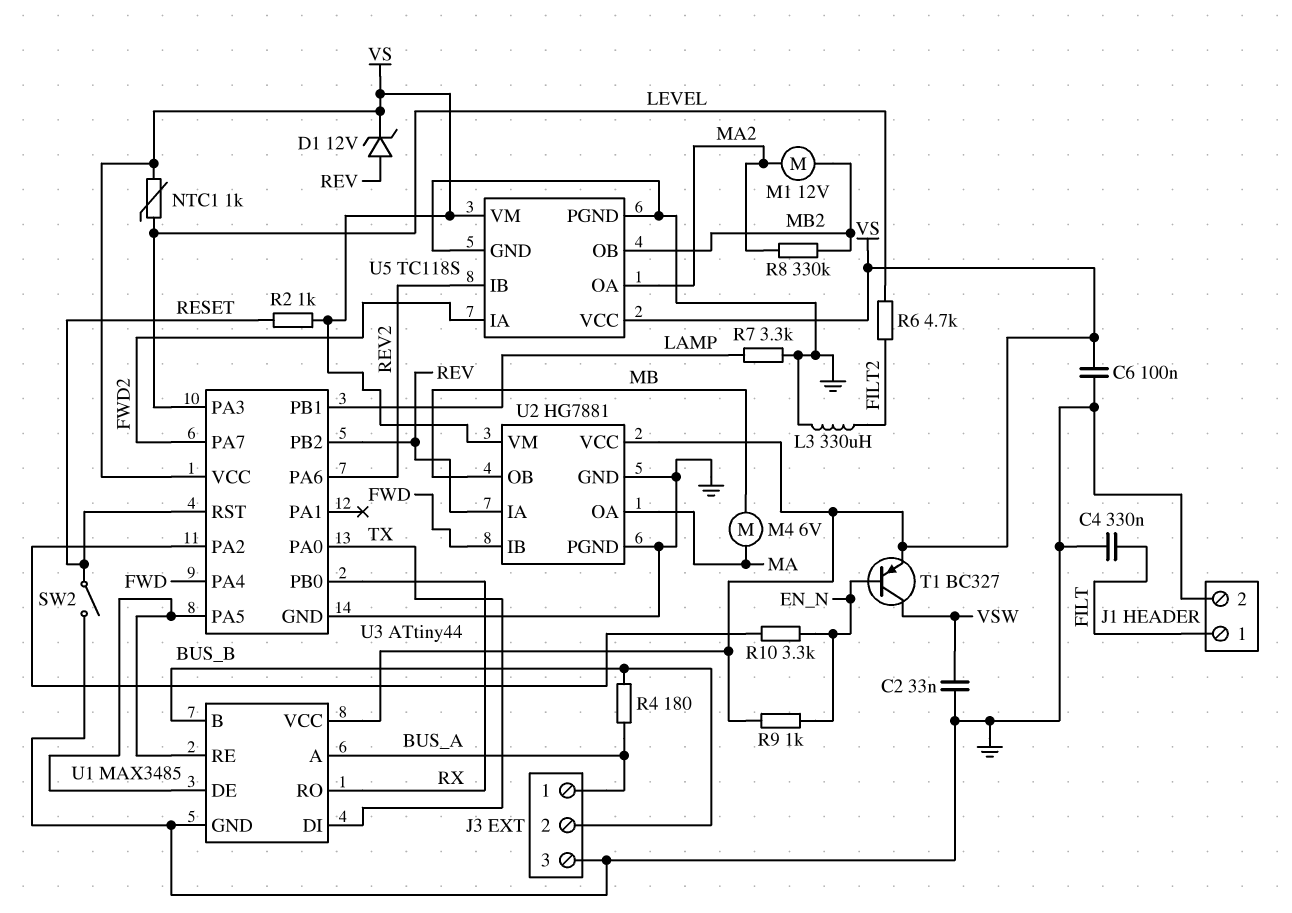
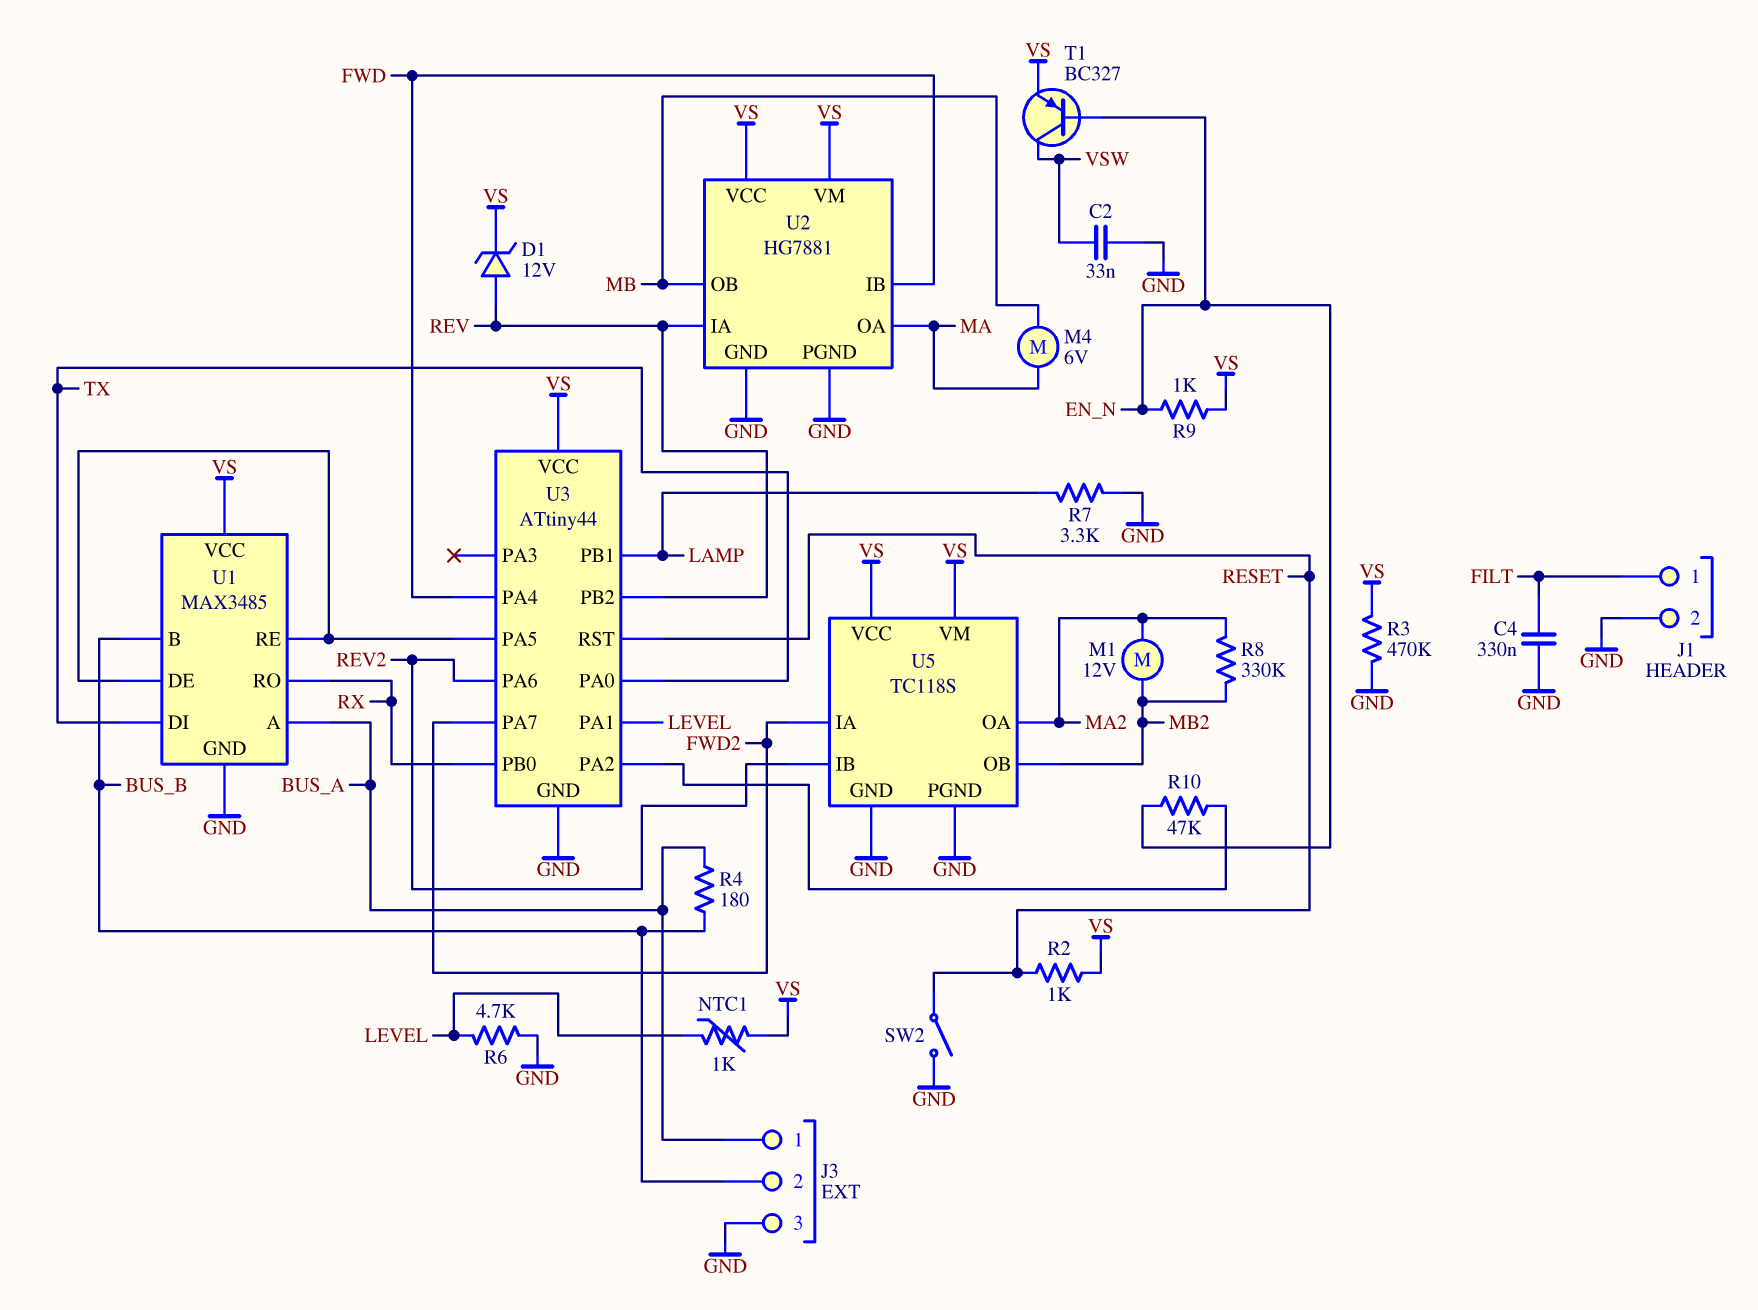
C6: 100nF (GND, VS) -> none
L3: 330uH (FILT2, GND) -> none
R3: none -> 470k (GND, VS)
R6: 4.7k (FILT2, LEVEL) -> 4.7k (GND, LEVEL)
R10: 3.3k (EN_N, U3/PA2) -> 47k (EN_N, U3/PA2)
U3 pin PA1: none -> LEVEL
U3 pin PA3: LEVEL -> none

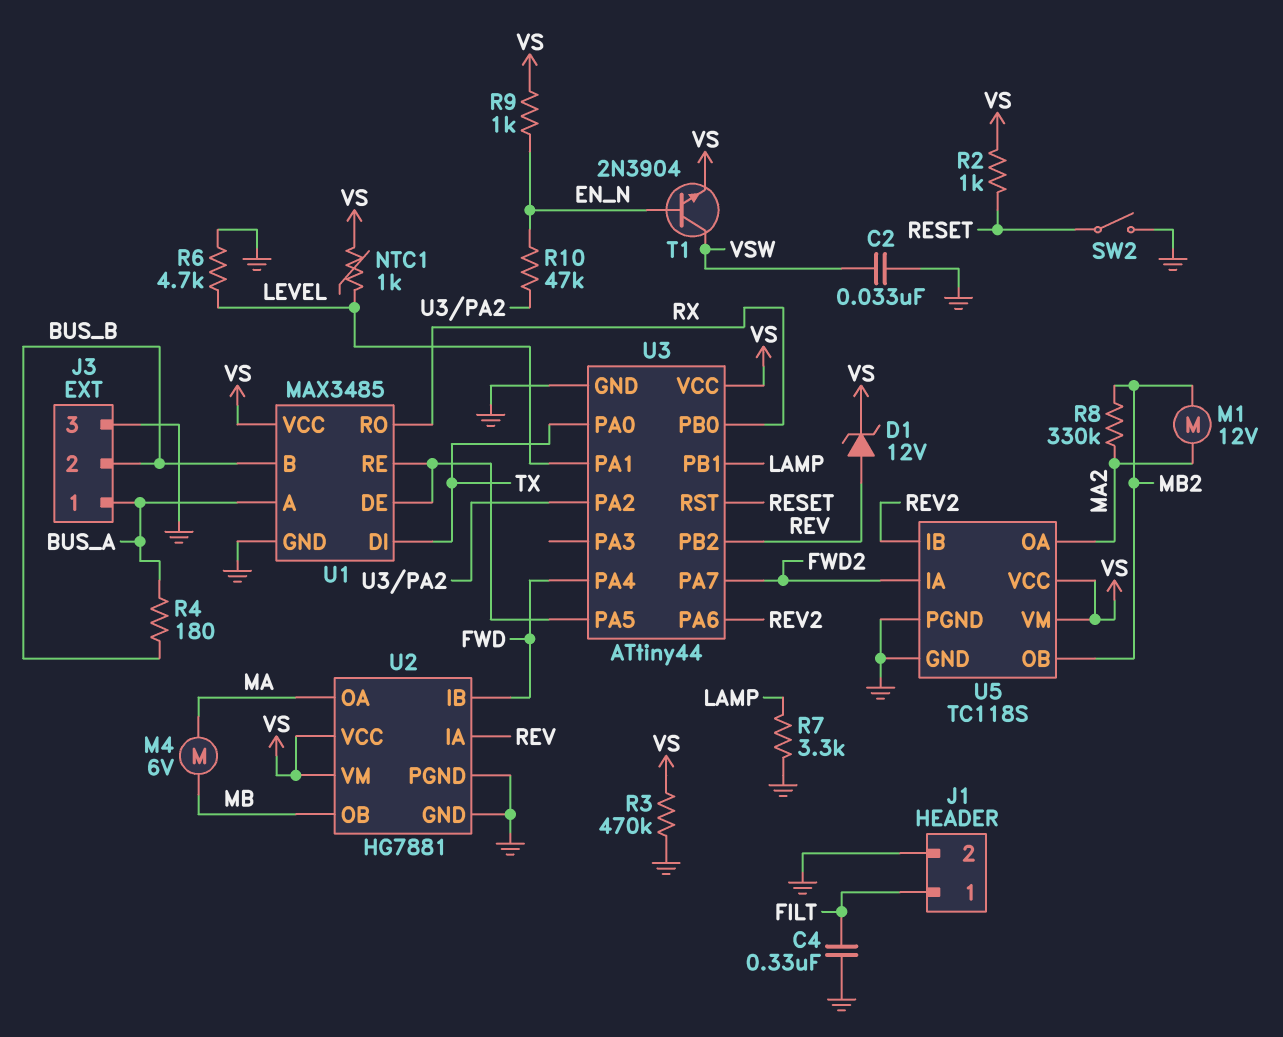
T1: PNP BC327 (B EN_N, C VSW, E VS) -> NPN 2N3904 (B EN_N, C VSW, E VS)

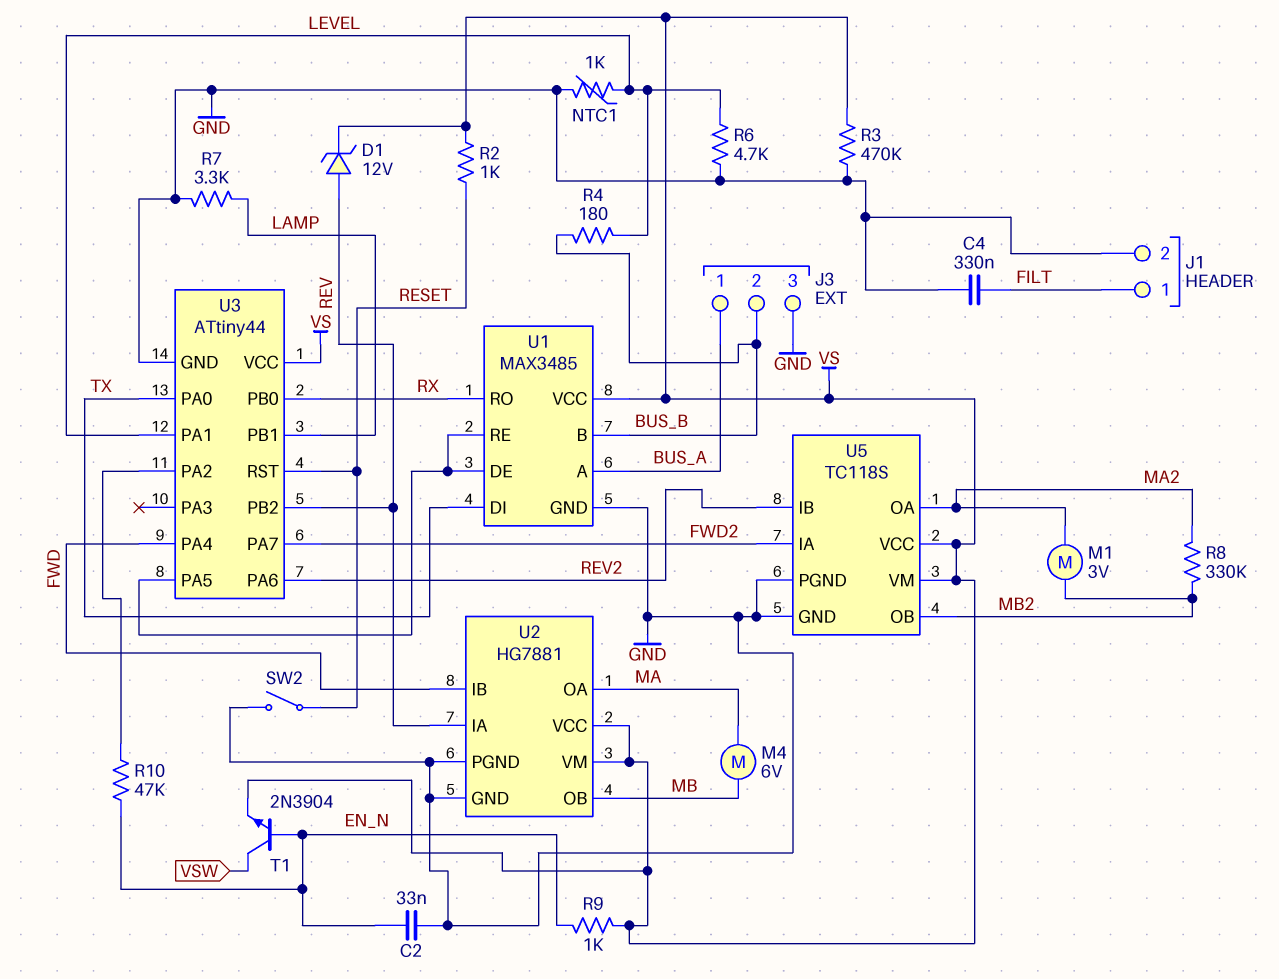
C2: 33nF (GND, VSW) -> 33nF (EN_N, GND)
M1: motor 12V (MA2, MB2) -> motor 3V (MA2, MB2)
NTC1: 1k (LEVEL, VS) -> 1k (GND, LEVEL)
R4: 180 (BUS_A, BUS_B) -> 180 (BUS_B, LEVEL)

